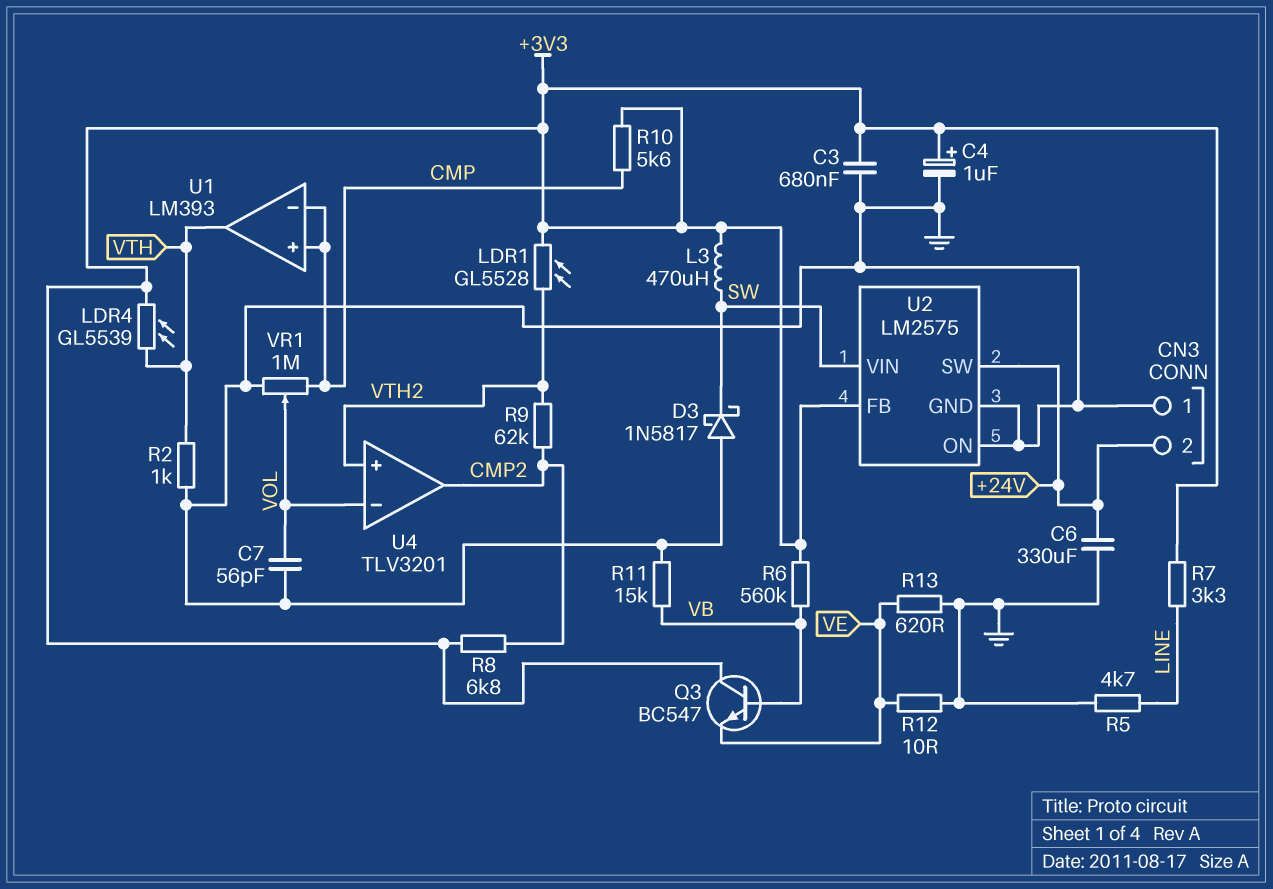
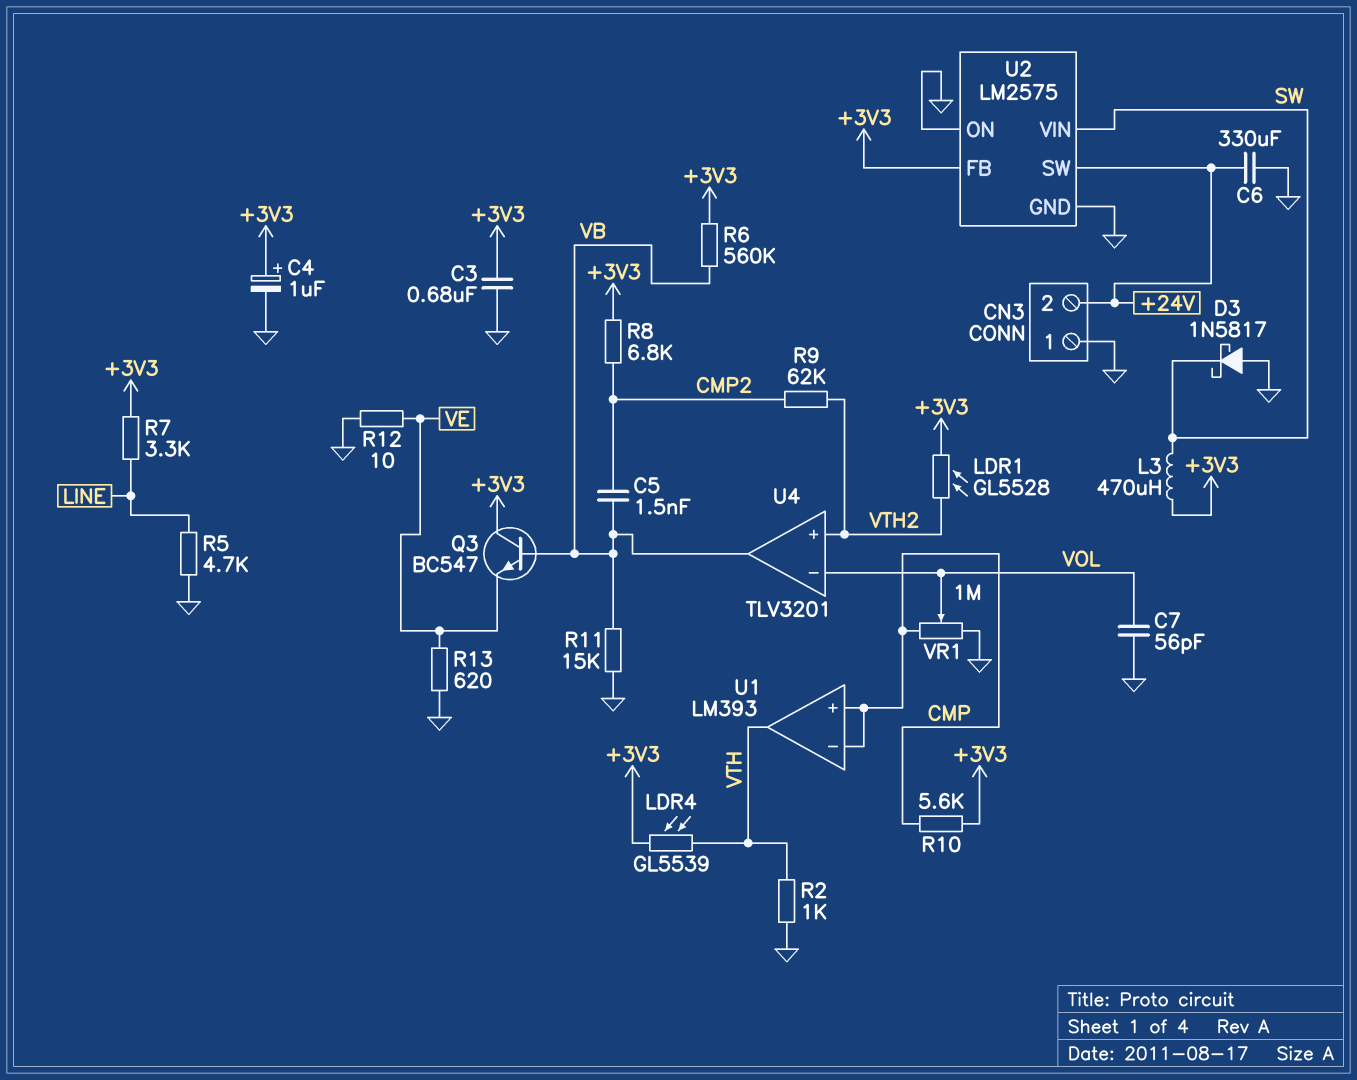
C5: none -> 1.5nF (CMP2, VB)
U4 pin out: CMP2 -> VB

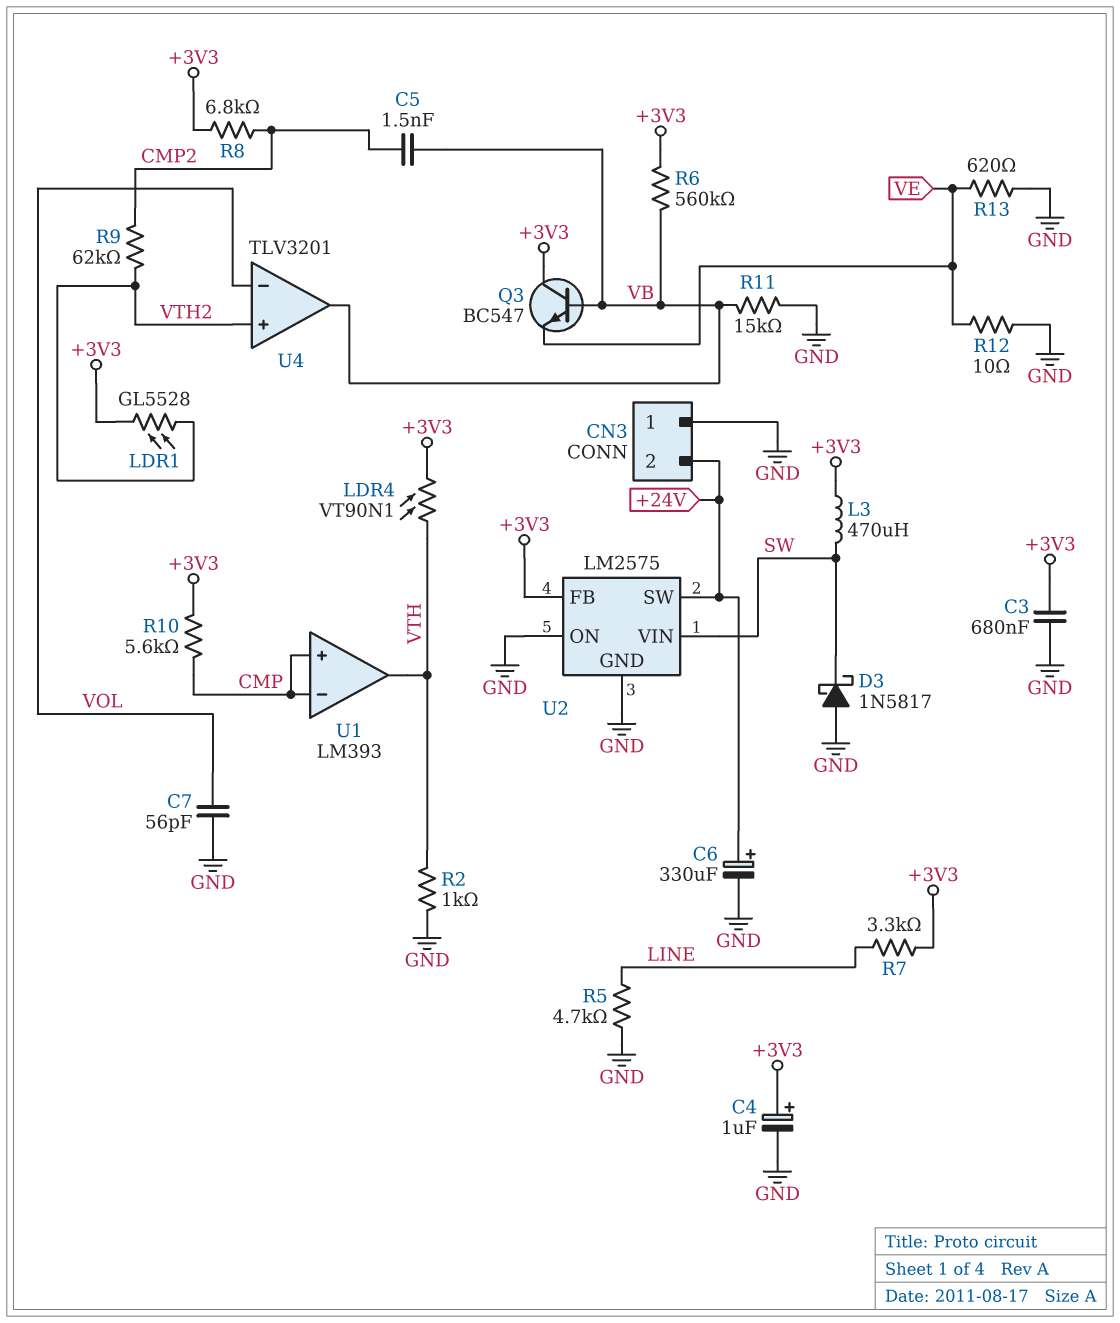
C6: 330uF (+24V, GND) -> 330uF (plus +24V, minus GND)
LDR4: GL5539 (+3V3, VTH) -> VT90N1 (+3V3, VTH)
VR1: 1M (CMP, GND, wiper VOL) -> none

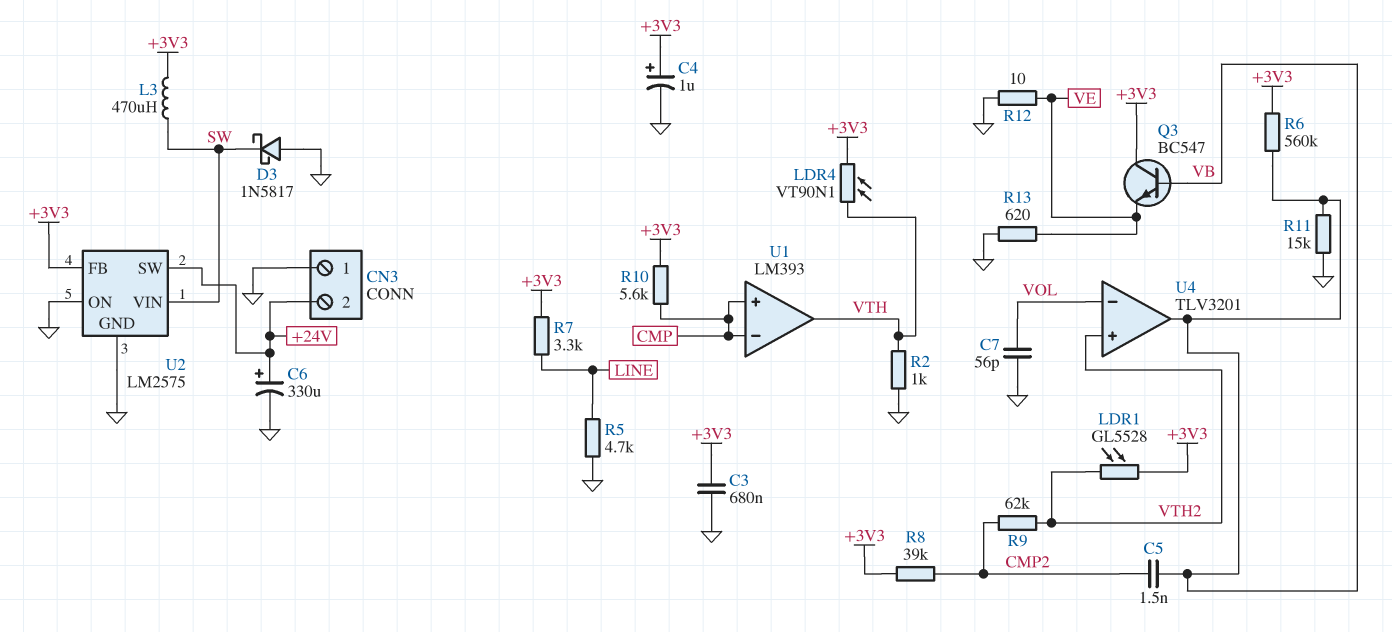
R8: 6.8k (+3V3, CMP2) -> 39k (+3V3, CMP2)

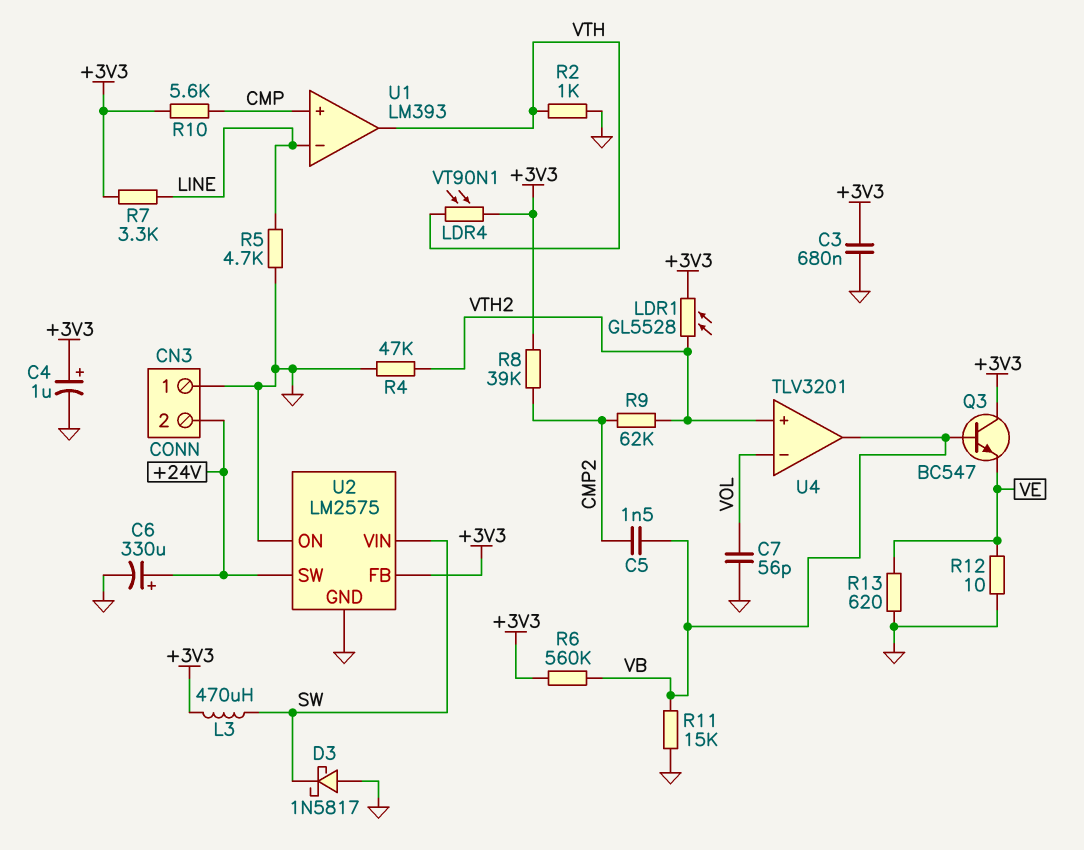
R4: none -> 47k (GND, VTH2)
U1 pin in-: CMP -> LINE

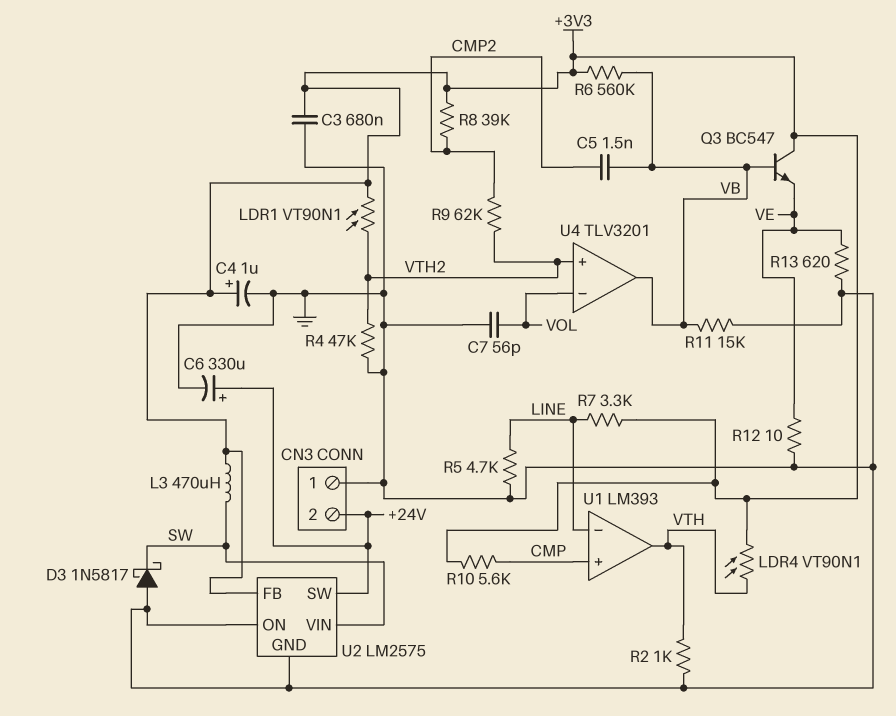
LDR1: GL5528 (+3V3, VTH2) -> VT90N1 (+3V3, VTH2)

